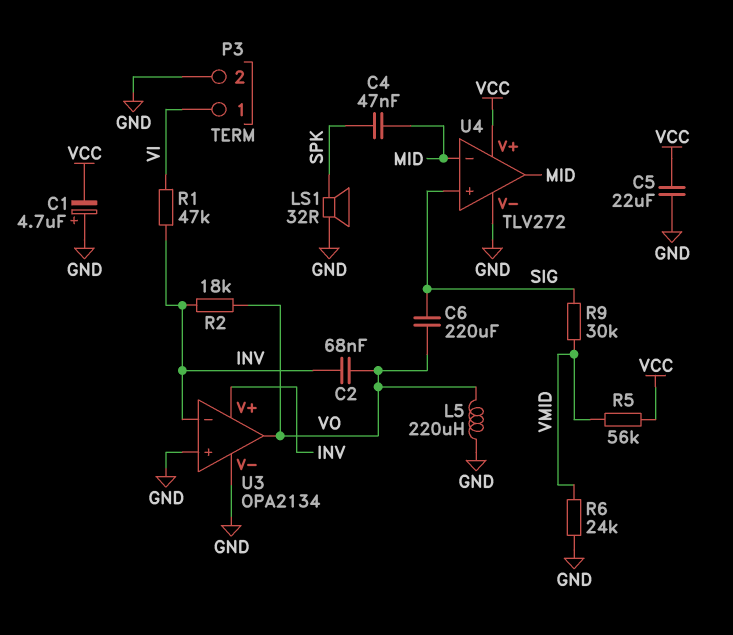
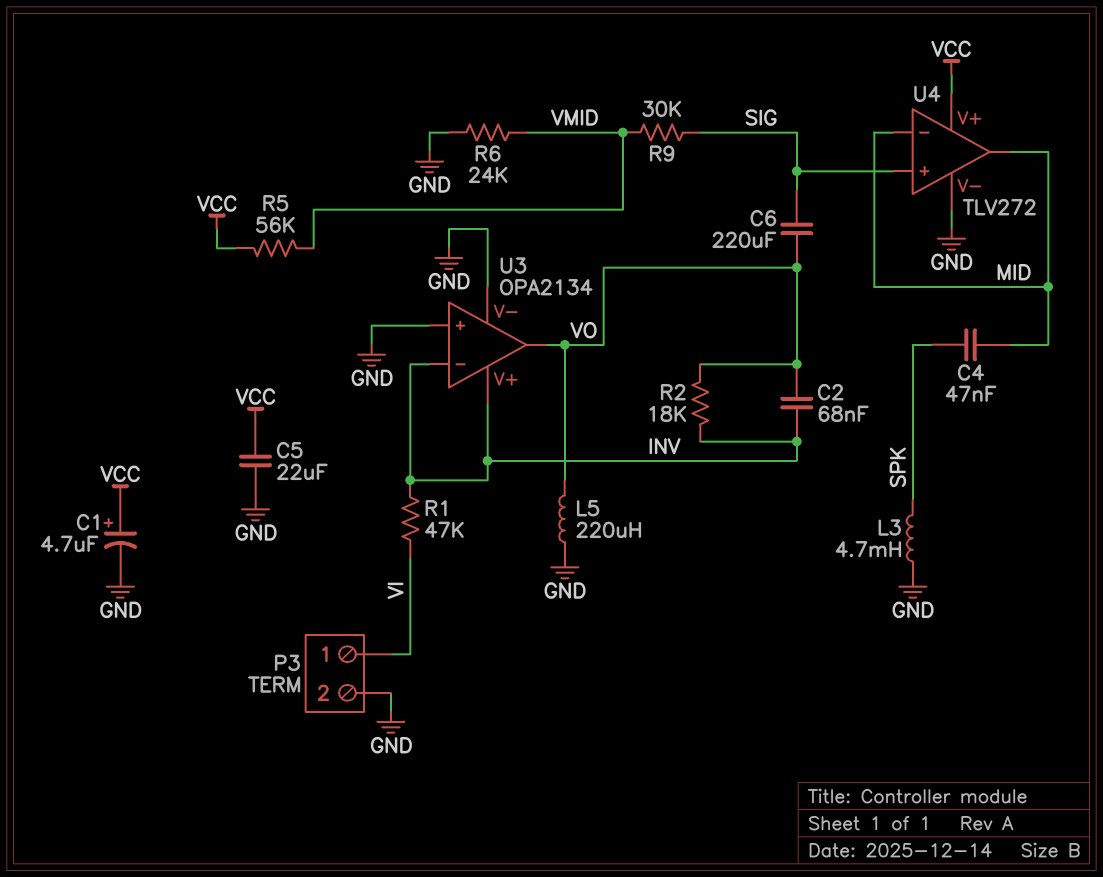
C1: 4.7uF (plus GND, minus VCC) -> 4.7uF (plus VCC, minus GND)
L3: none -> 4.7mH (GND, SPK)
LS1: speaker 32R (GND, SPK) -> none

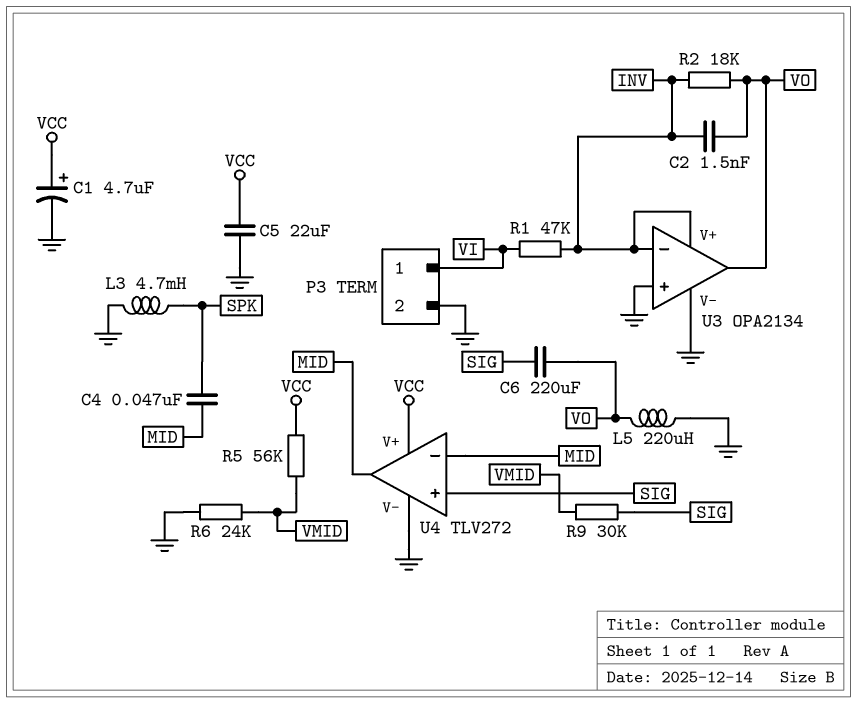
C2: 68nF (INV, VO) -> 1.5nF (INV, VO)

